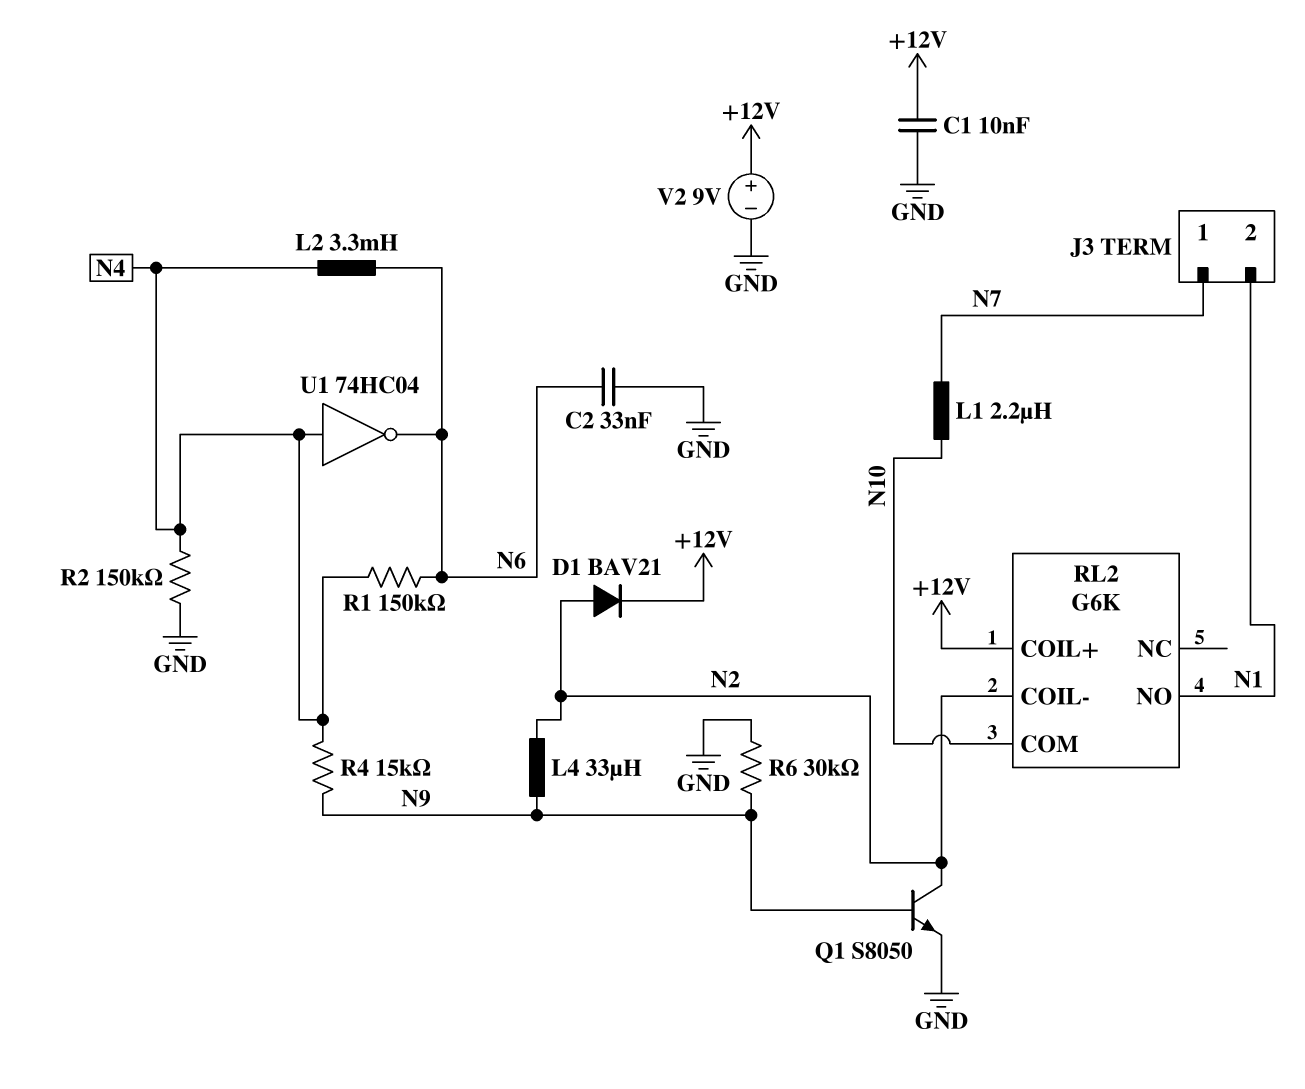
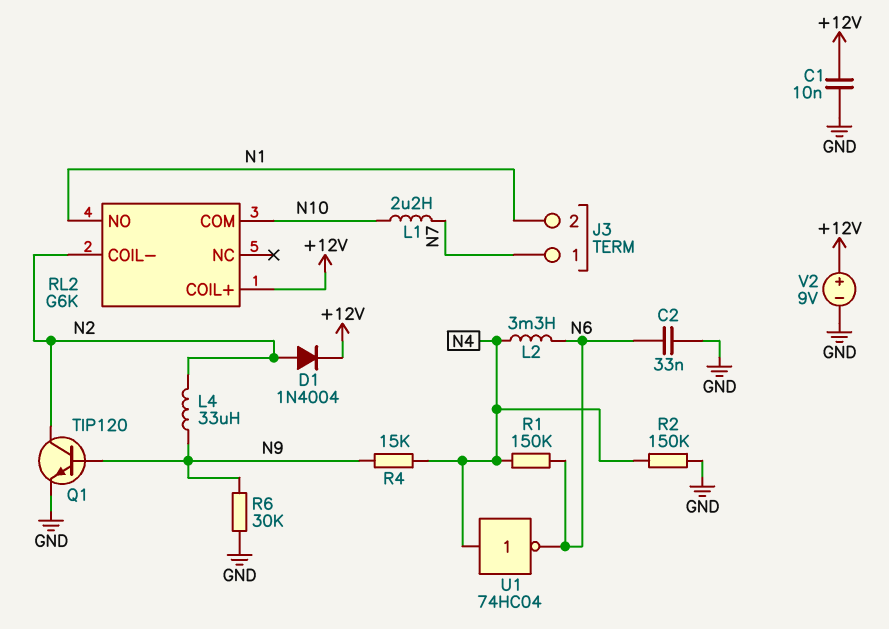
D1: diode BAV21 (A N2, K +12V) -> diode 1N4004 (A N2, K +12V)
Q1: NPN S8050 (B N9, C N2, E GND) -> NPN TIP120 (B N9, C N2, E GND)

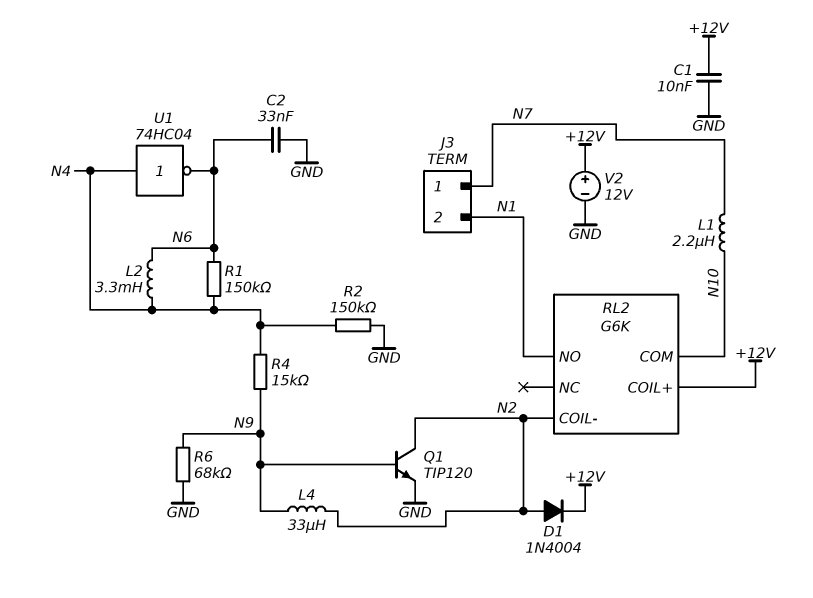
R6: 30k (GND, N9) -> 68k (GND, N9)
V2: 9V (plus +12V, minus GND) -> 12V (plus +12V, minus GND)

